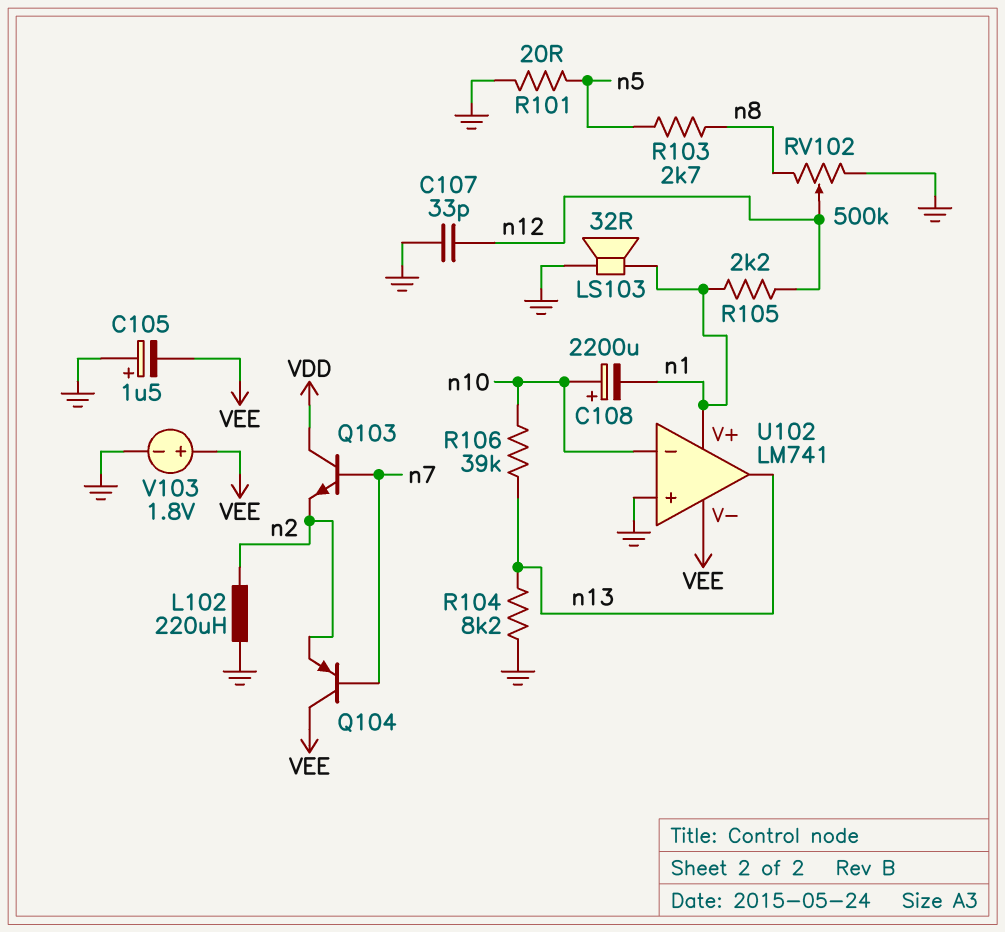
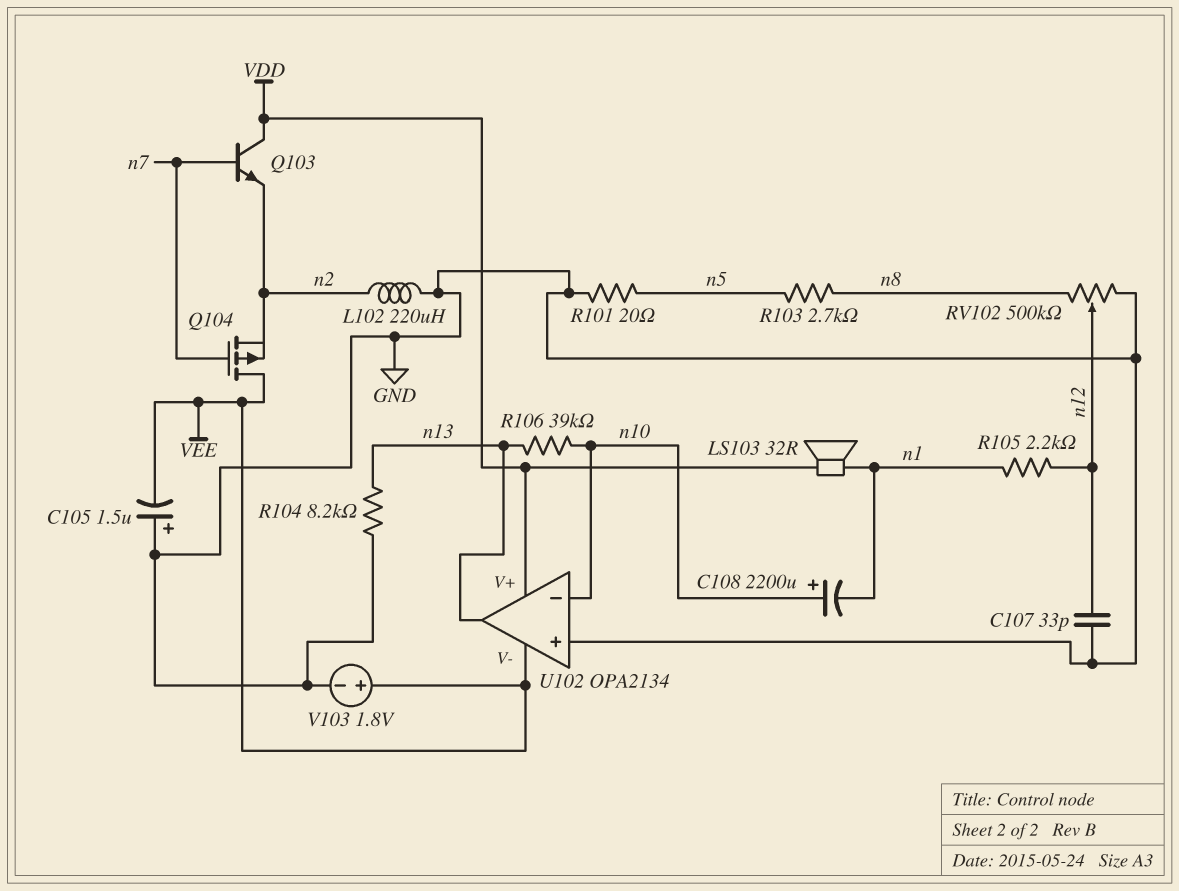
LS103: speaker 32R (GND, n1) -> speaker 32R (VDD, n1)
Q104: PNP (B n7, C VEE, E n2) -> PMOS (G n7, D VEE, S n2)
U102: LM741 -> OPA2134
U102 pin V+: n1 -> VDD

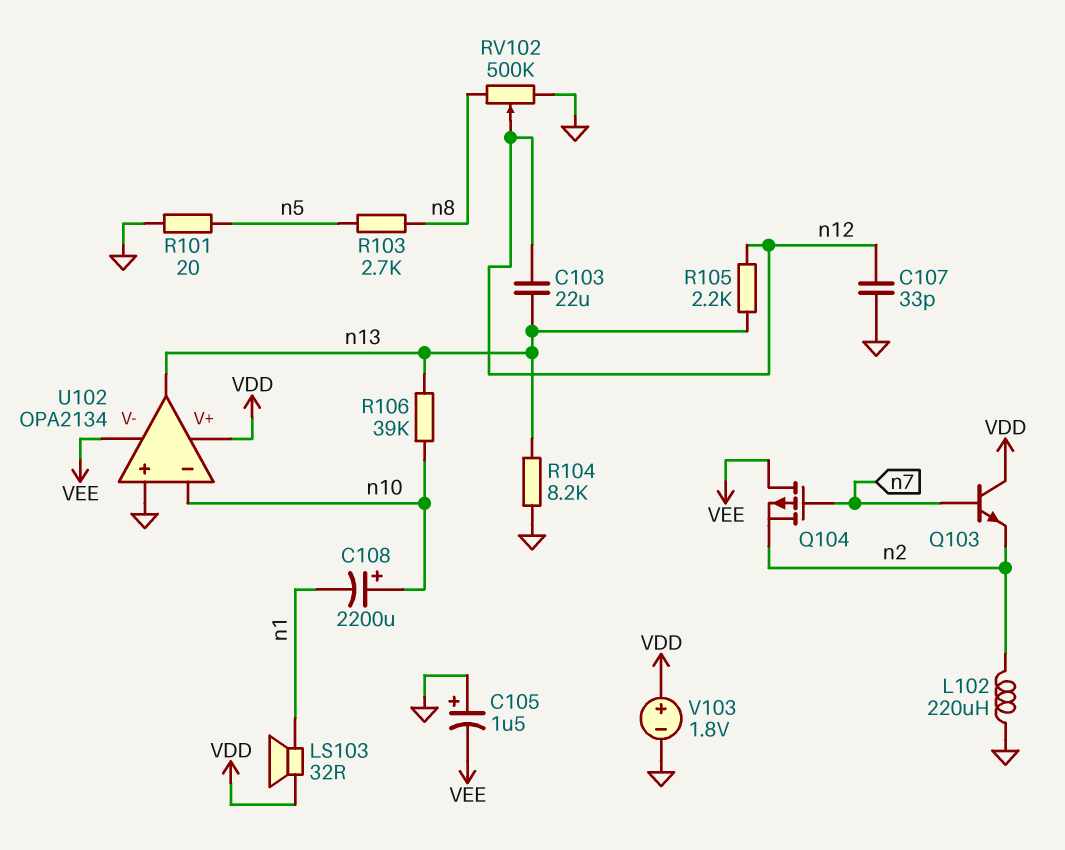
C103: none -> 22uF (n12, n13)
R105: 2.2k (n1, n12) -> 2.2k (n12, n13)
V103: 1.8V (plus VEE, minus GND) -> 1.8V (plus VDD, minus GND)

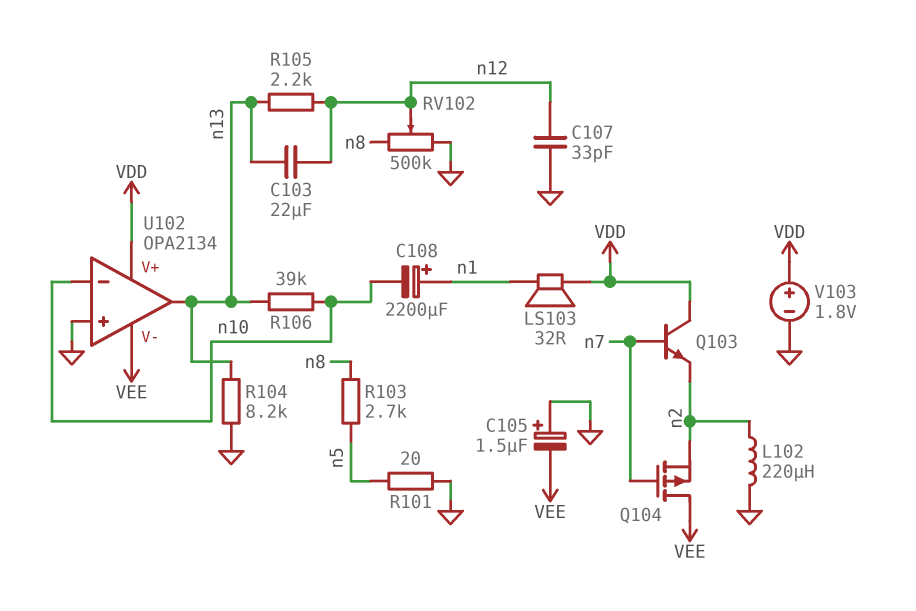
C108: 2200uF (plus n10, minus n1) -> 2200uF (plus n1, minus n10)

